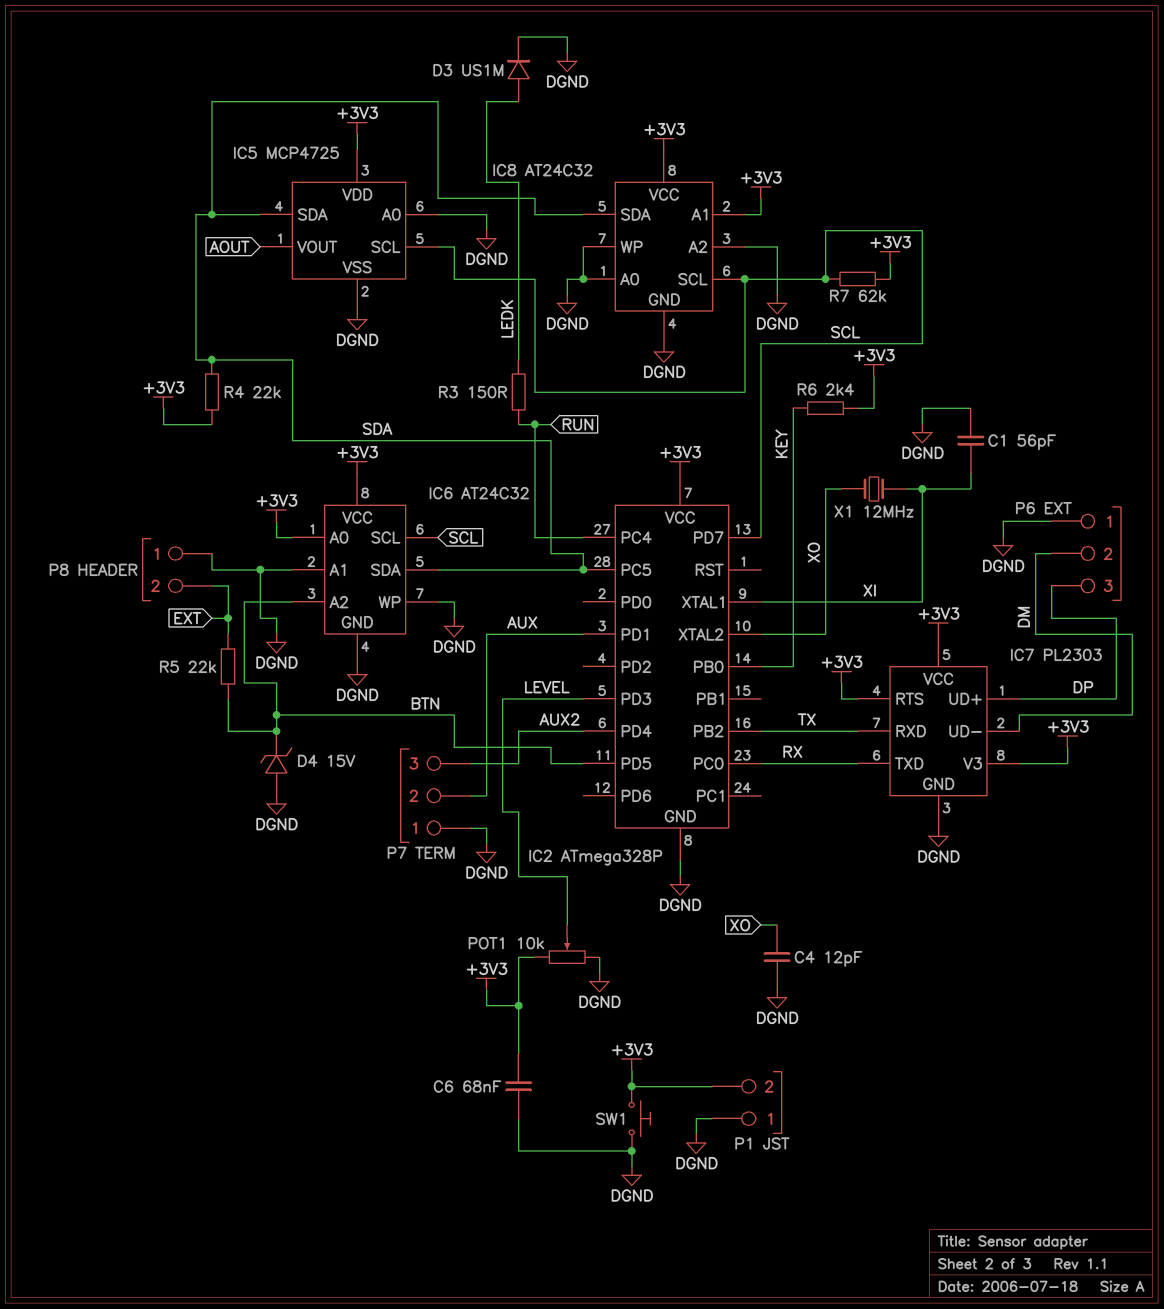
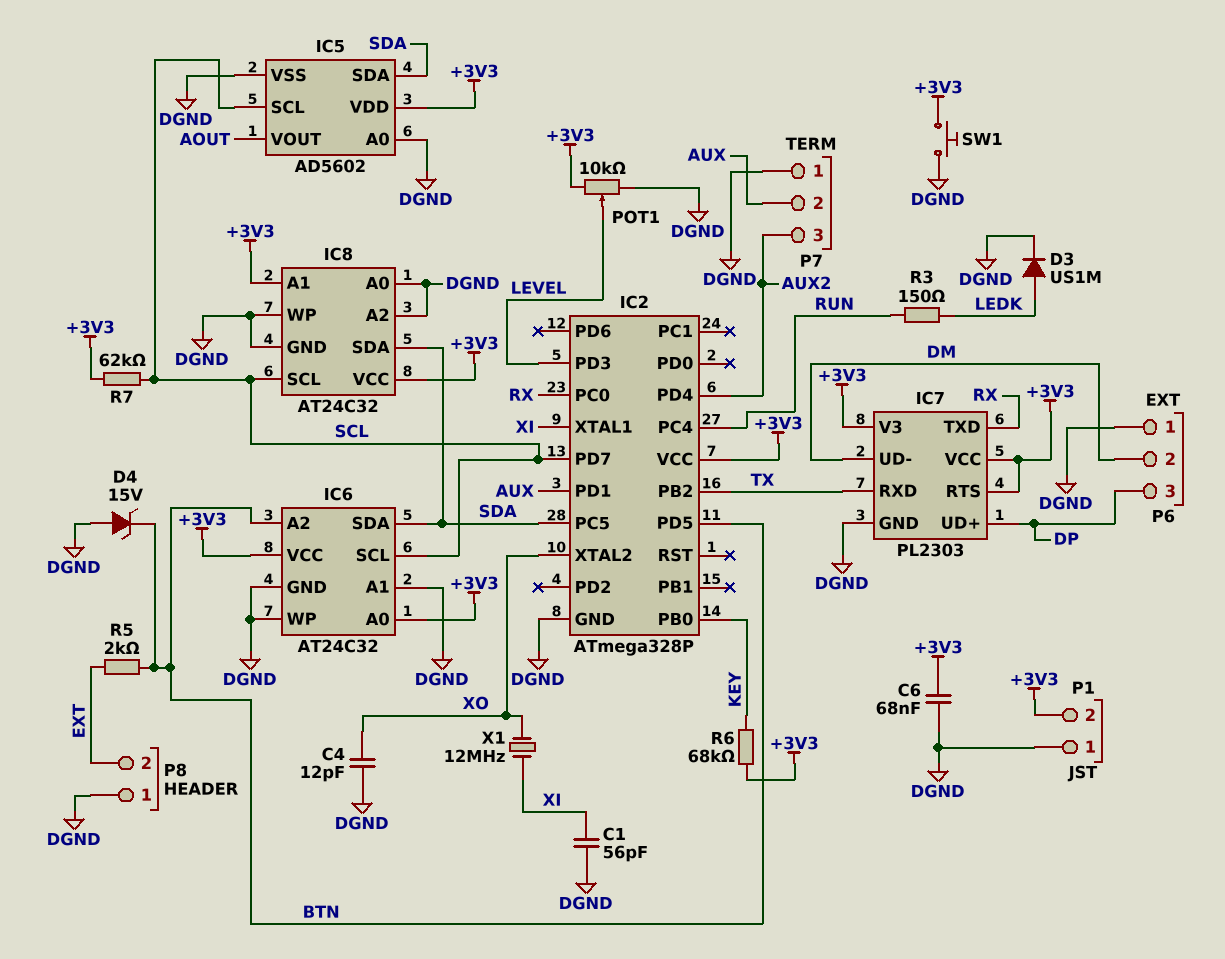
IC5: MCP4725 -> AD5602
R4: 22k (+3V3, SDA) -> none
R5: 22k (BTN, EXT) -> 2k (BTN, EXT)
R6: 2.4k (+3V3, KEY) -> 68k (+3V3, KEY)

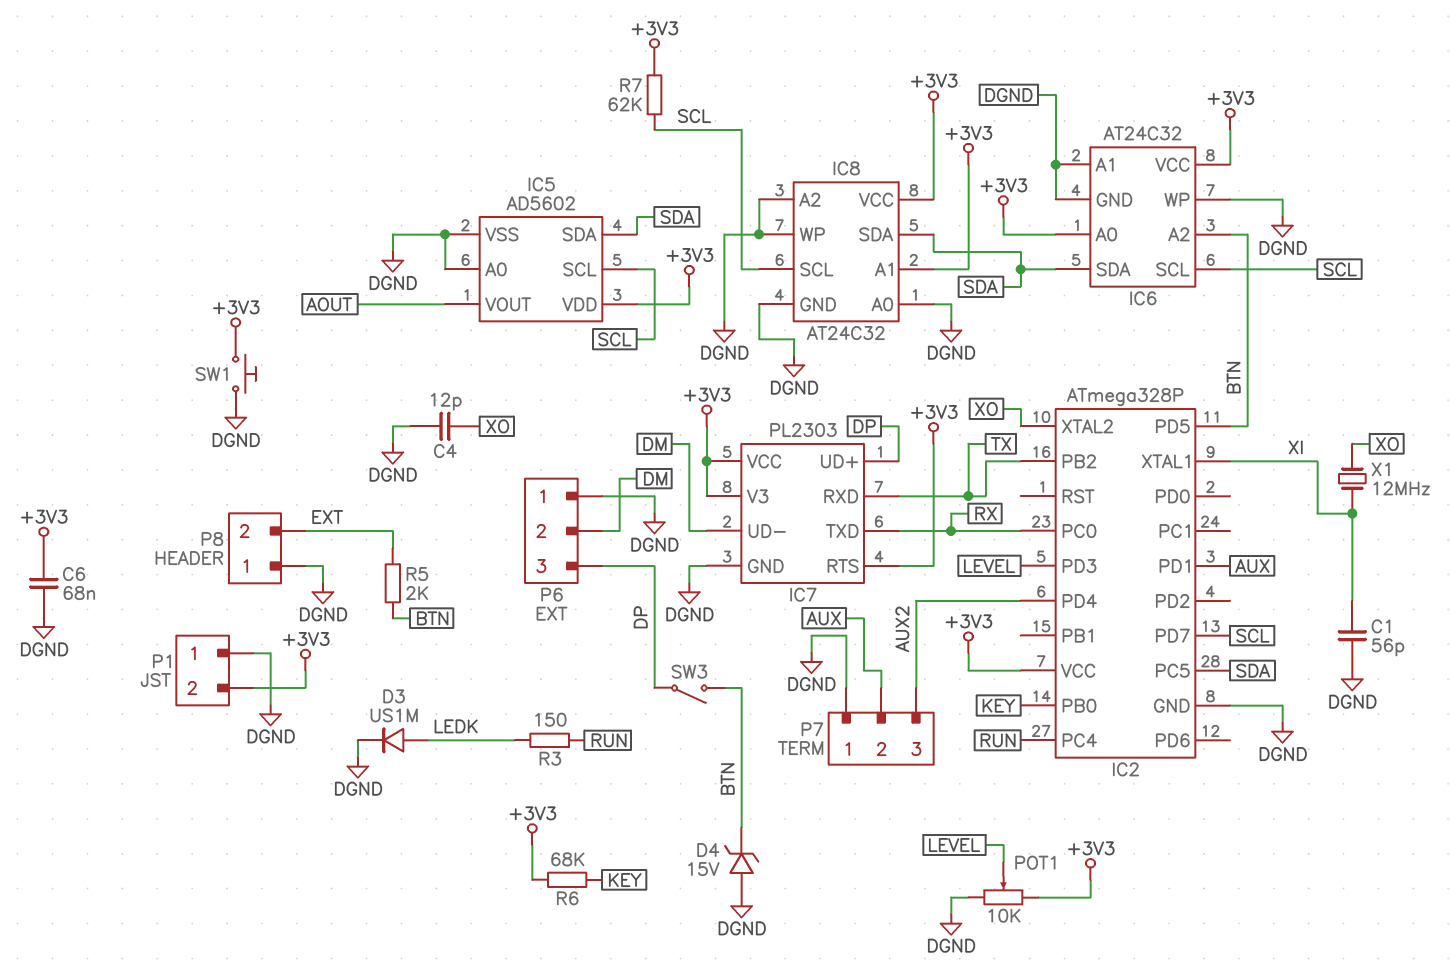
SW3: none -> switch (BTN, DP)

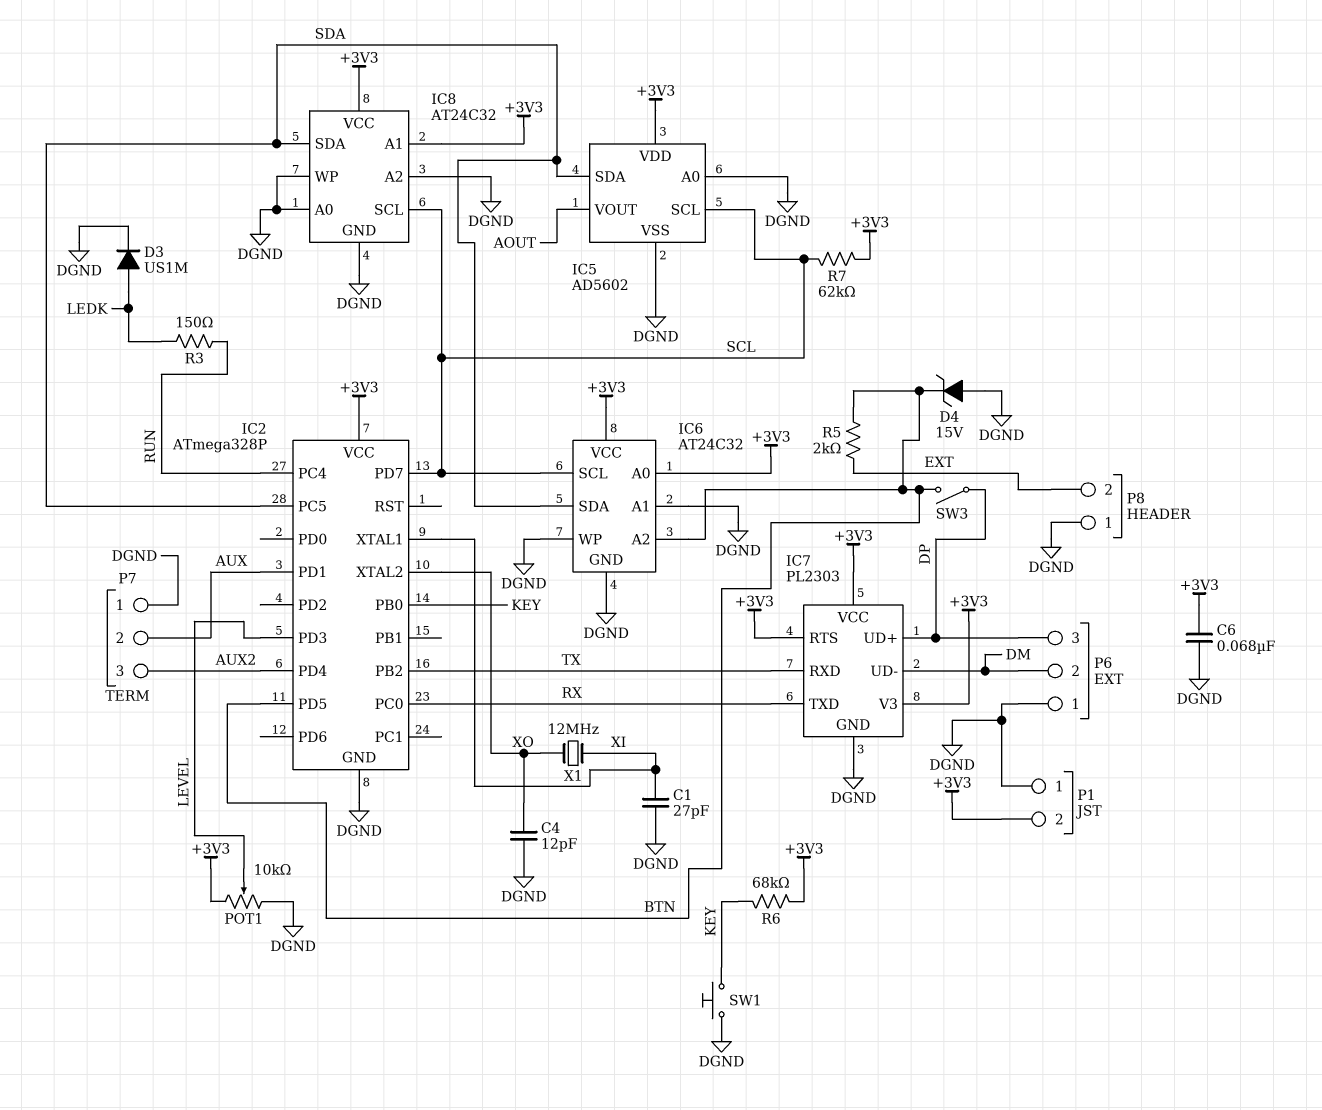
C1: 56pF (DGND, XI) -> 27pF (DGND, XI)
SW1: button (+3V3, DGND) -> button (DGND, KEY)

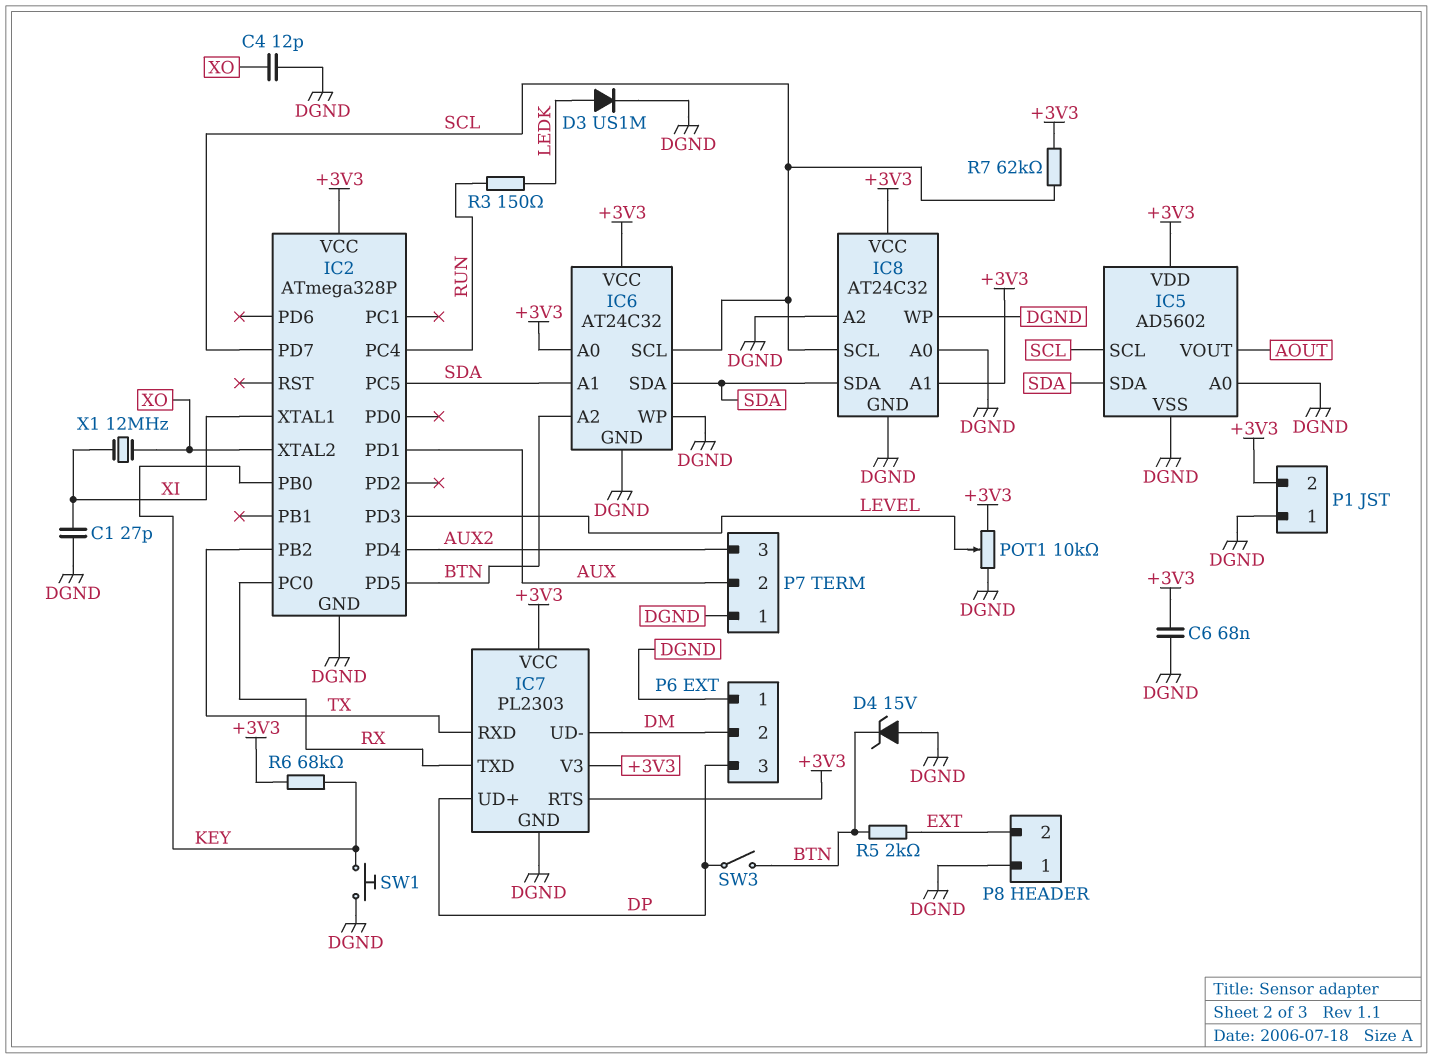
IC6 pin A1: DGND -> SDA

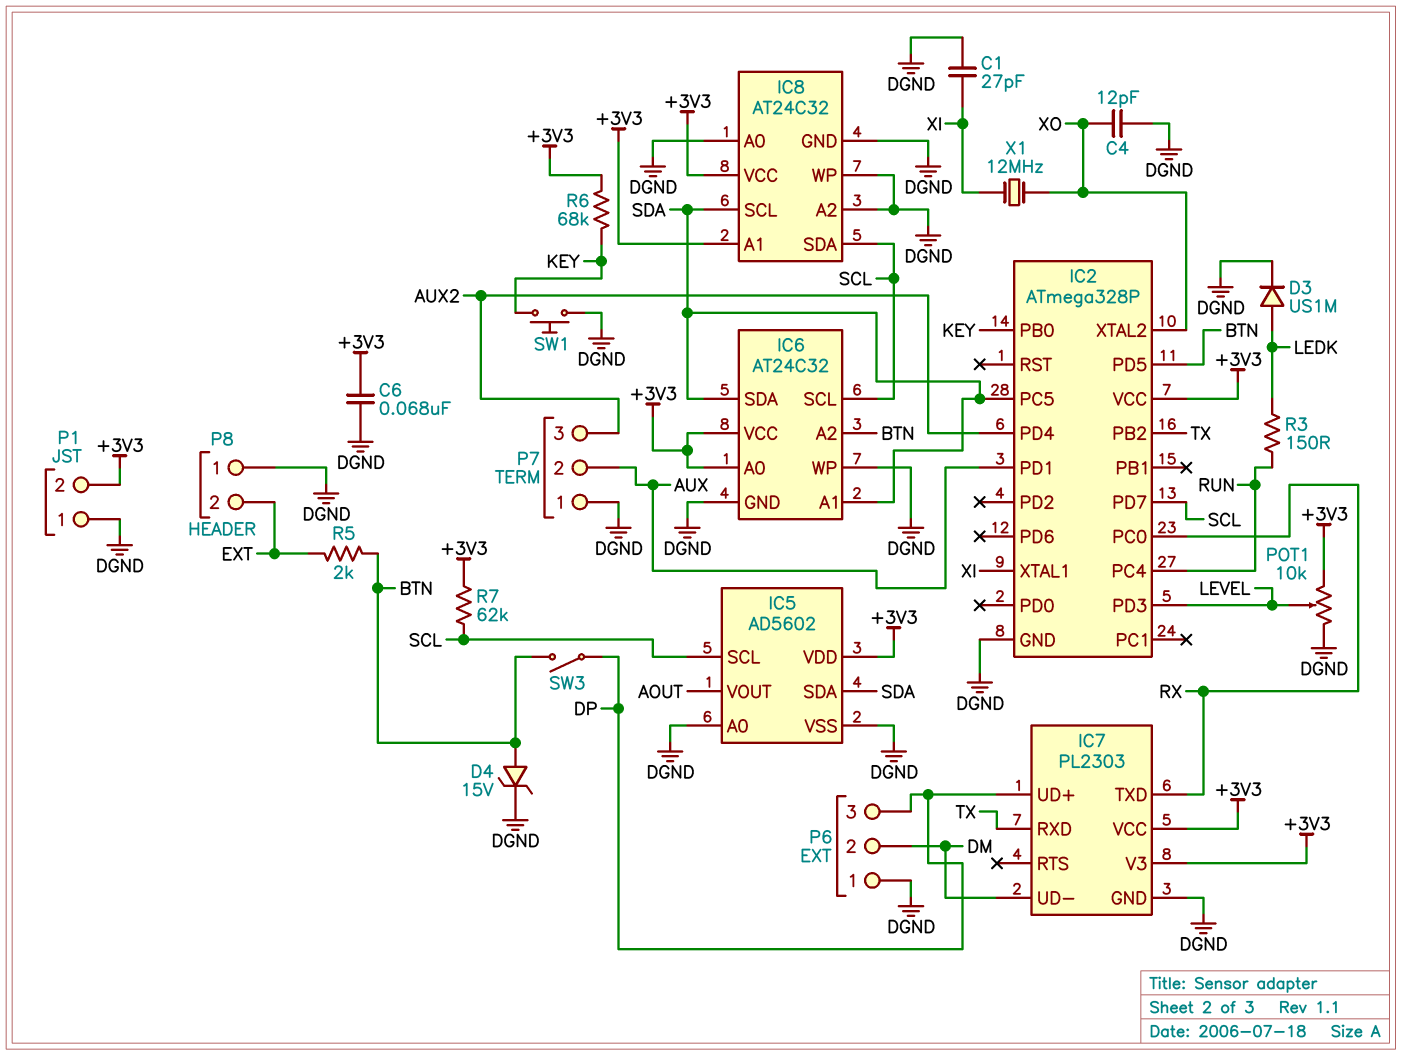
D4: zener 15V (A DGND, K BTN) -> zener 15V (A BTN, K DGND)
IC7 pin RTS: +3V3 -> none
IC8 pin SCL: SCL -> SDA
IC8 pin SDA: SDA -> SCL

